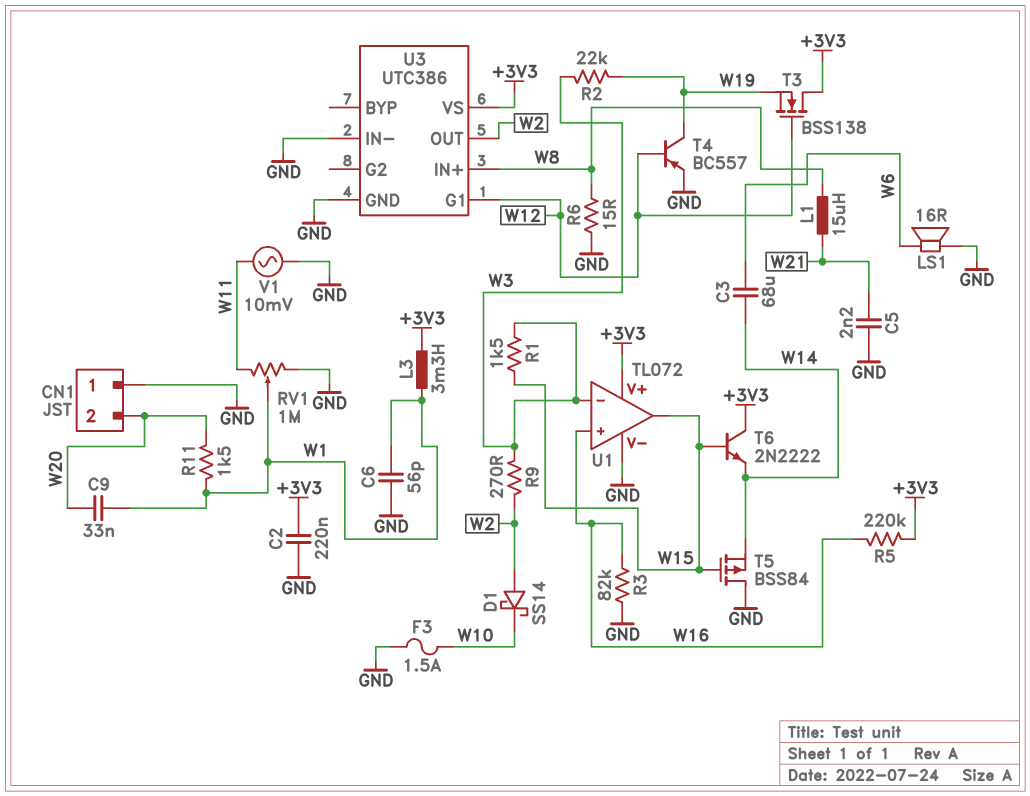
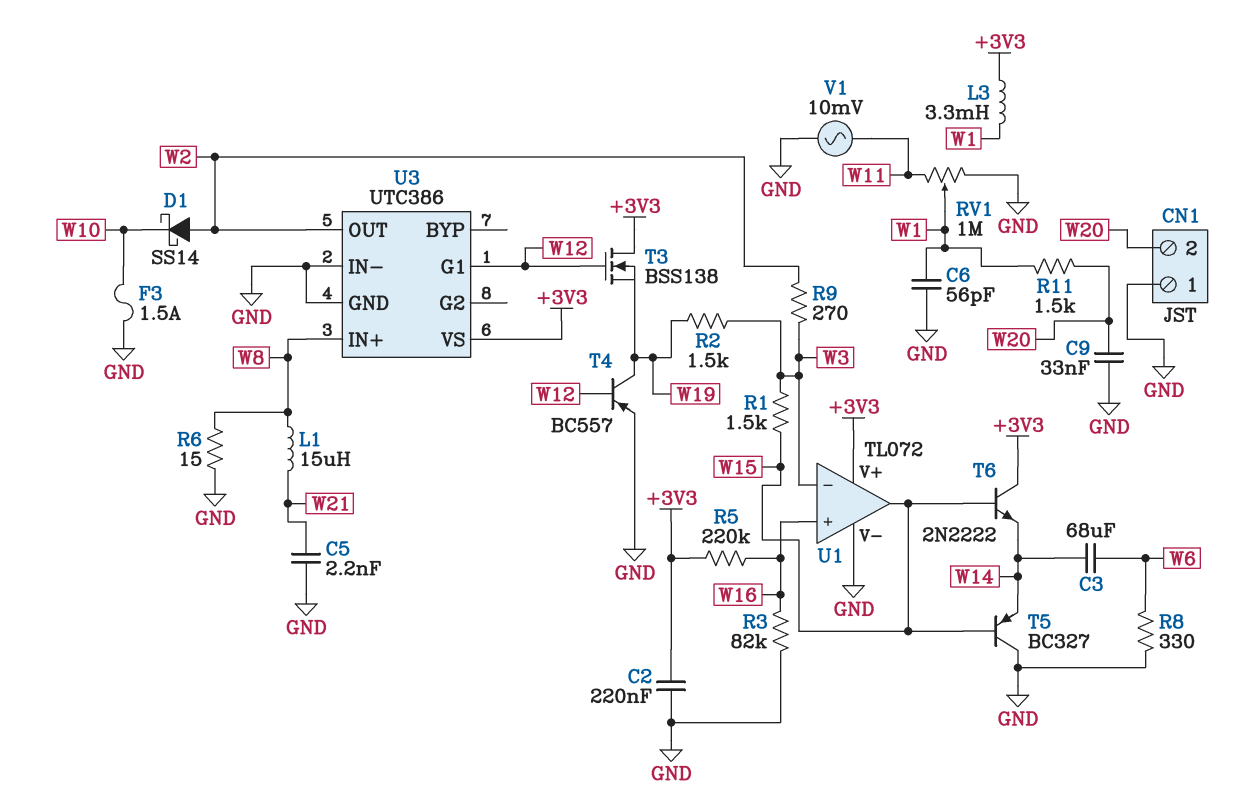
C9: 33nF (W1, W20) -> 33nF (GND, W20)
LS1: speaker 16R (GND, W6) -> none
R2: 22k (W3, W19) -> 1.5k (W3, W19)
R8: none -> 330 (GND, W6)
T5: PMOS BSS84 (G W15, D GND, S W14) -> PNP BC327 (B W15, C GND, E W14)

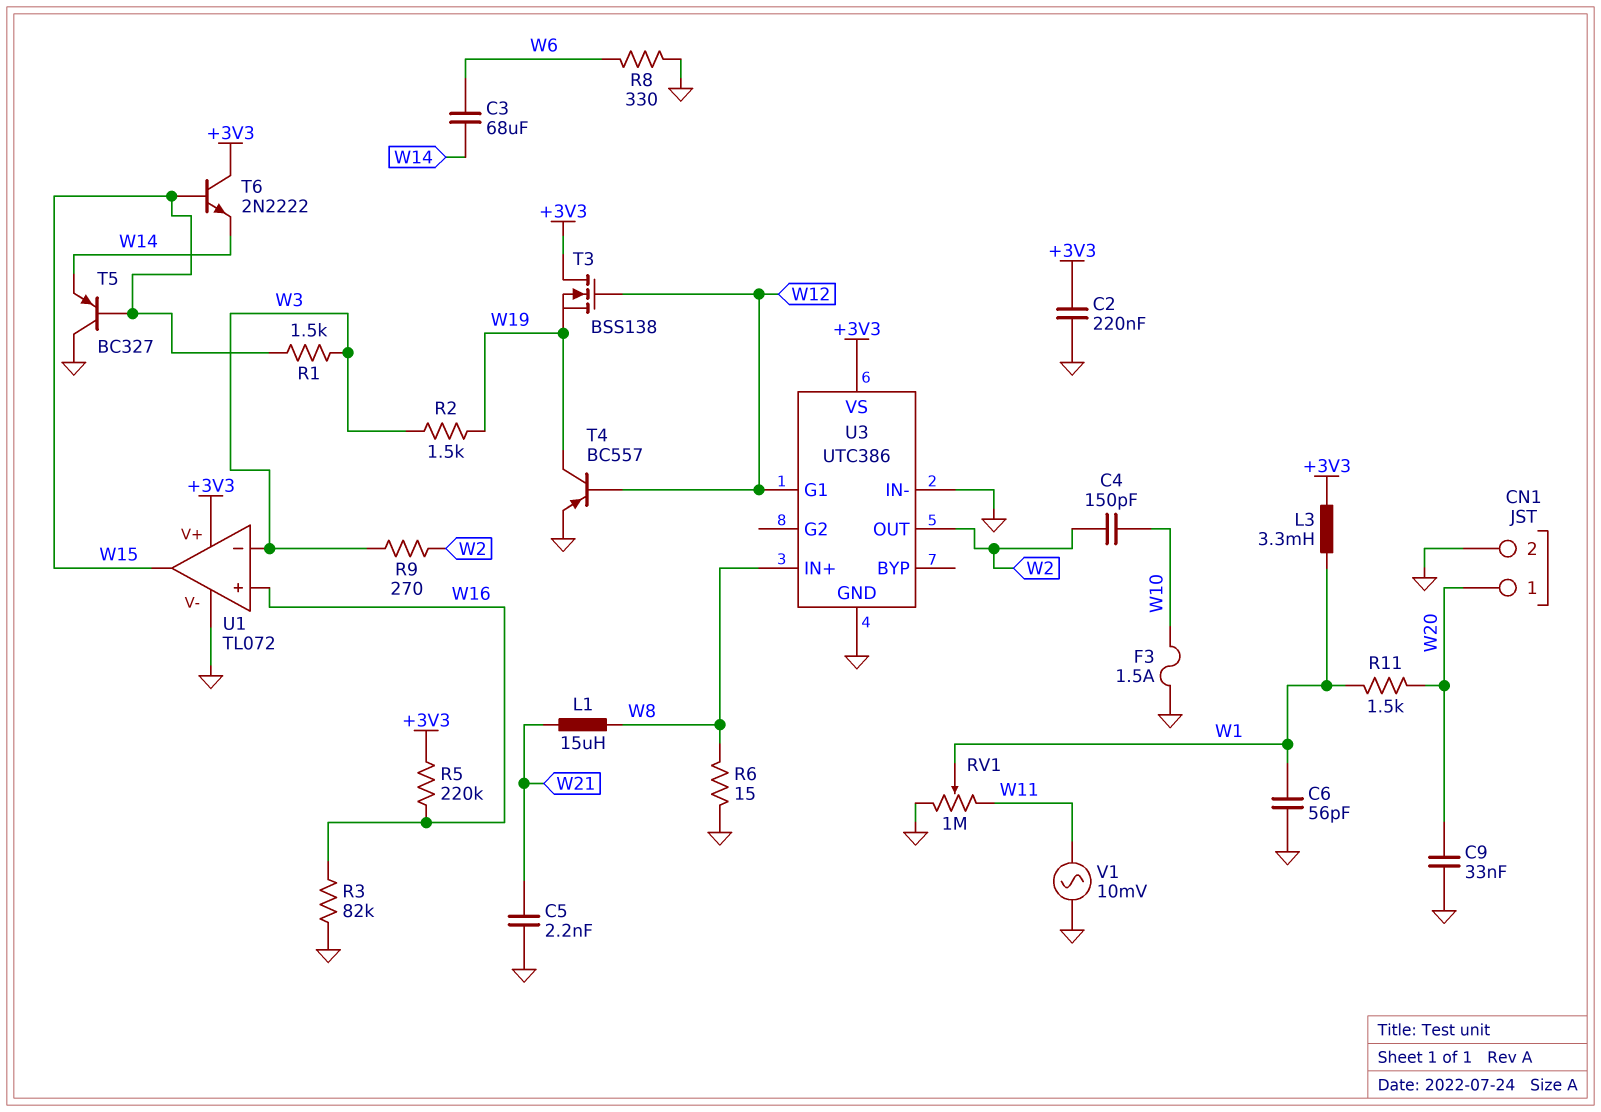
C4: none -> 150pF (W2, W10)
CN1 pin 1: GND -> W20
CN1 pin 2: W20 -> GND
D1: schottky SS14 (A W2, K W10) -> none

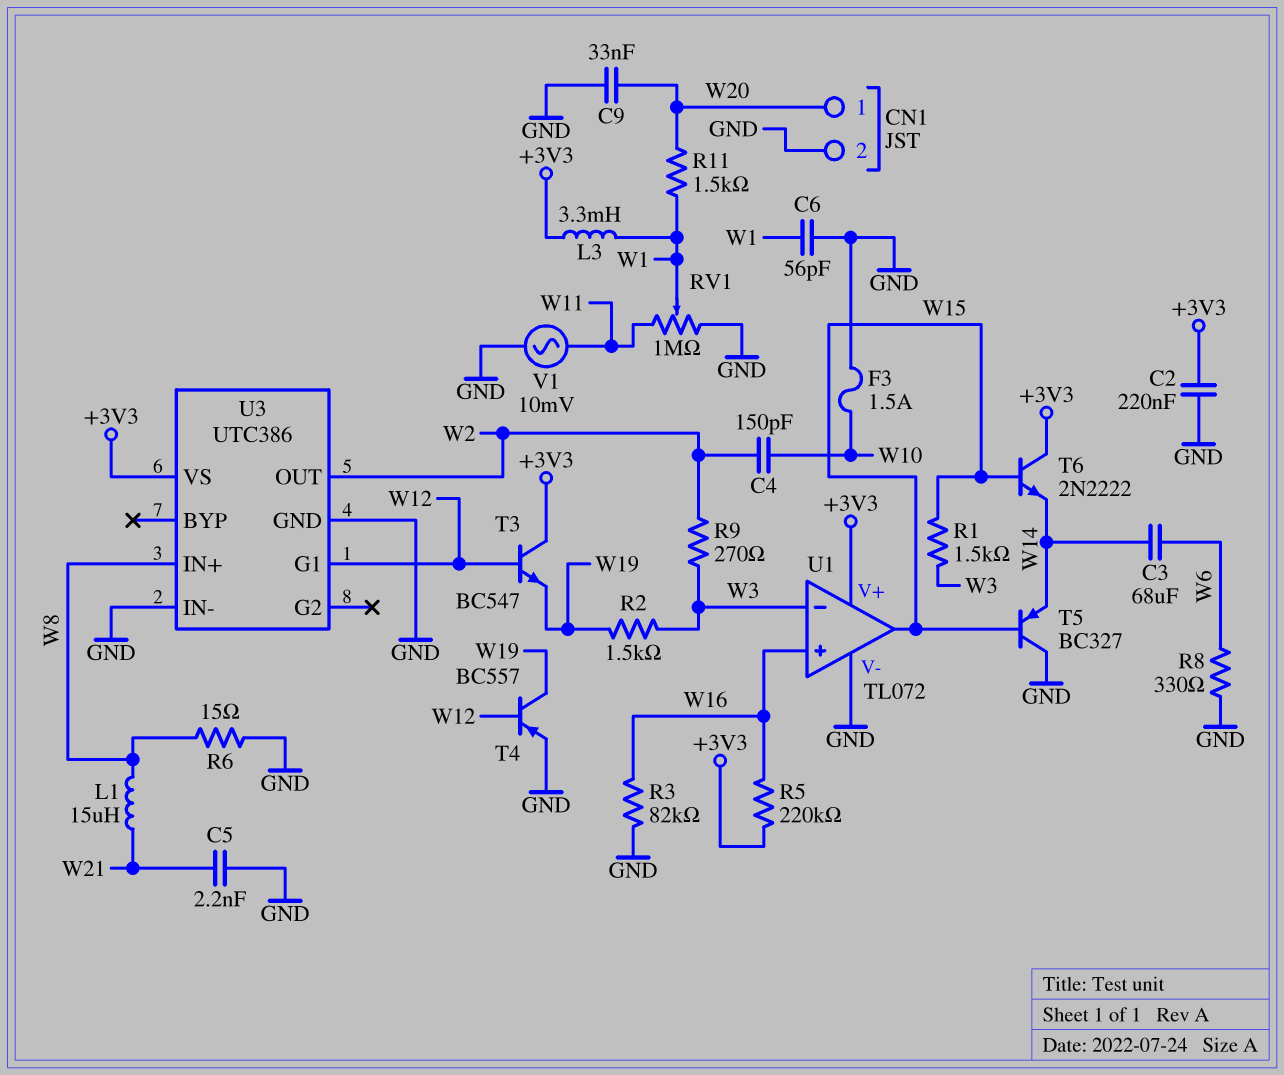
T3: NMOS BSS138 (G W12, D +3V3, S W19) -> NPN BC547 (B W12, C +3V3, E W19)

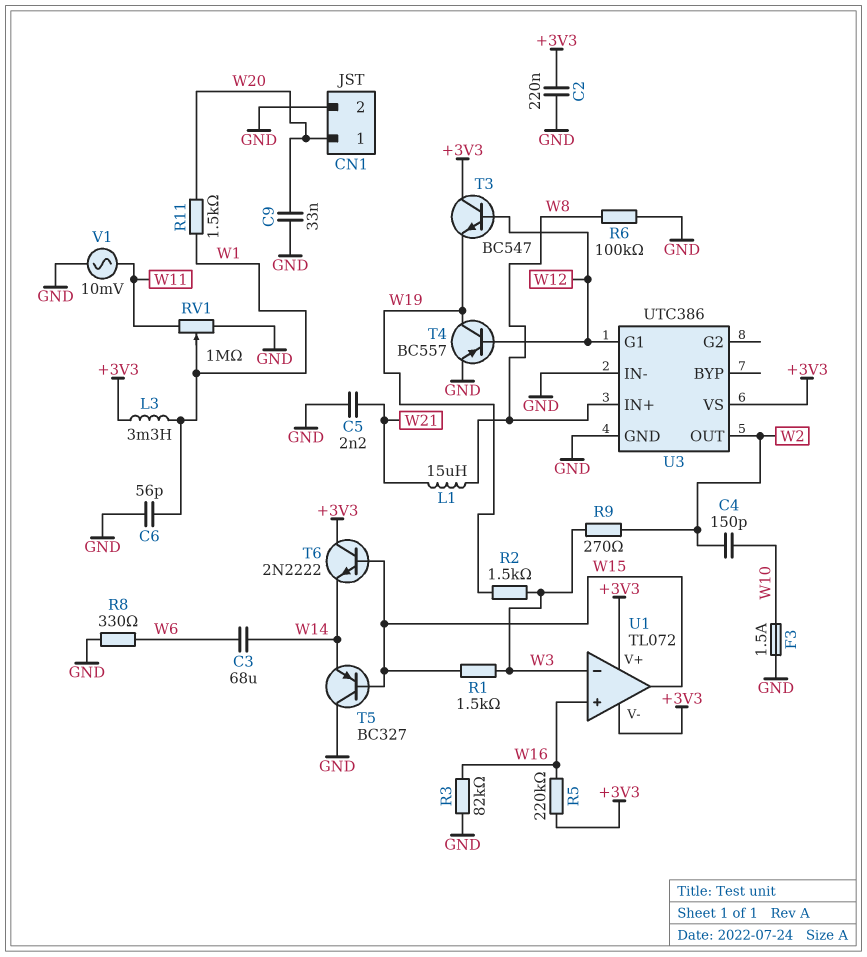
R6: 15 (GND, W8) -> 100k (GND, W8)
U1 pin V-: GND -> +3V3

